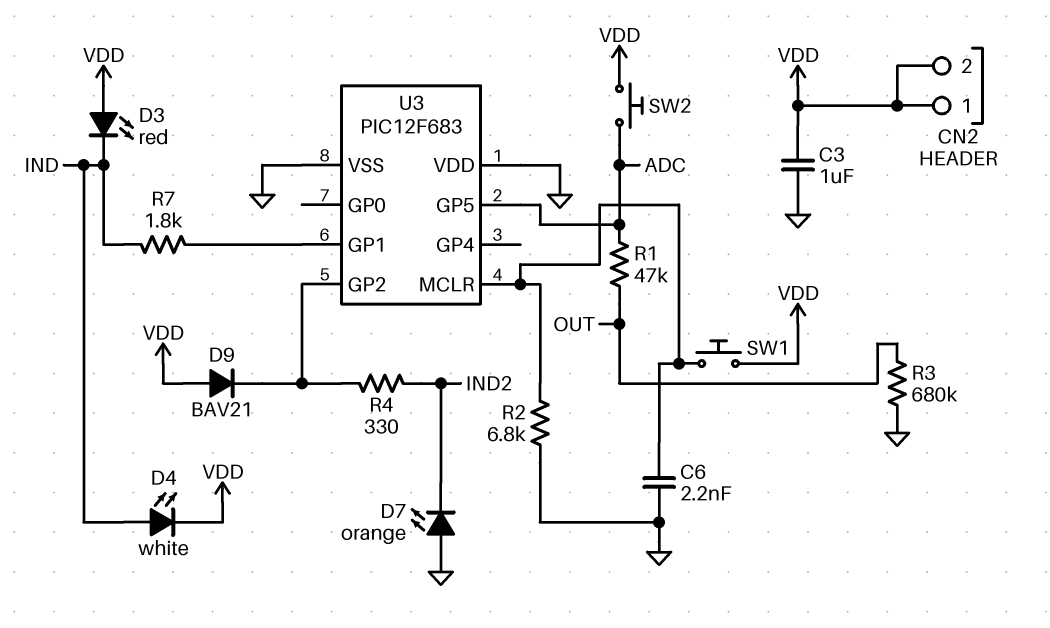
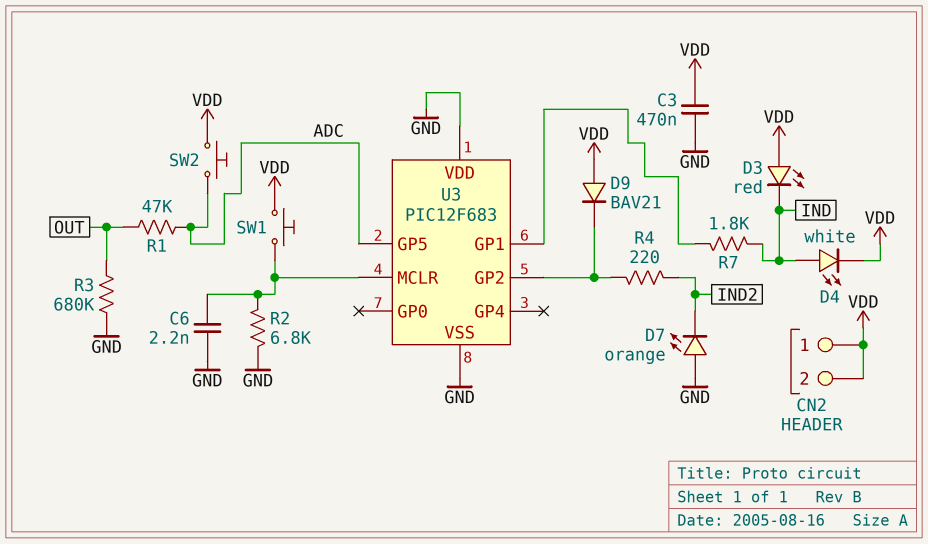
C3: 1uF (GND, VDD) -> 470nF (GND, VDD)
R4: 330 (IND2, U3/GP2) -> 220 (IND2, U3/GP2)

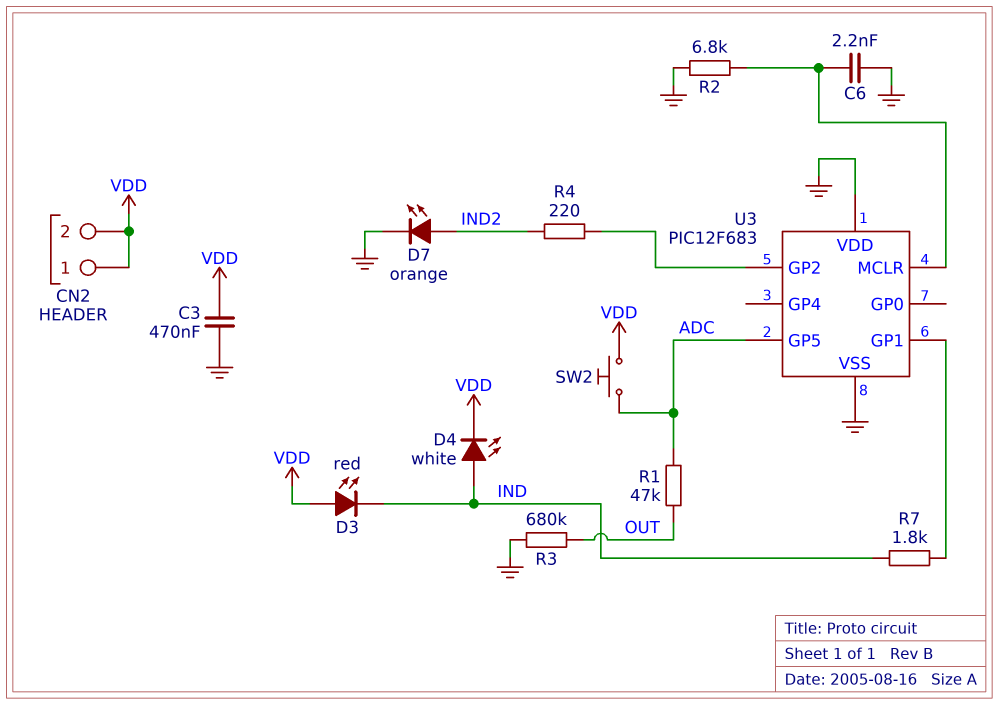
D7: LED orange (A GND, K IND2) -> LED orange (A IND2, K GND)
D9: diode BAV21 (A VDD, K U3/GP2) -> none
SW1: button (U3/MCLR, VDD) -> none

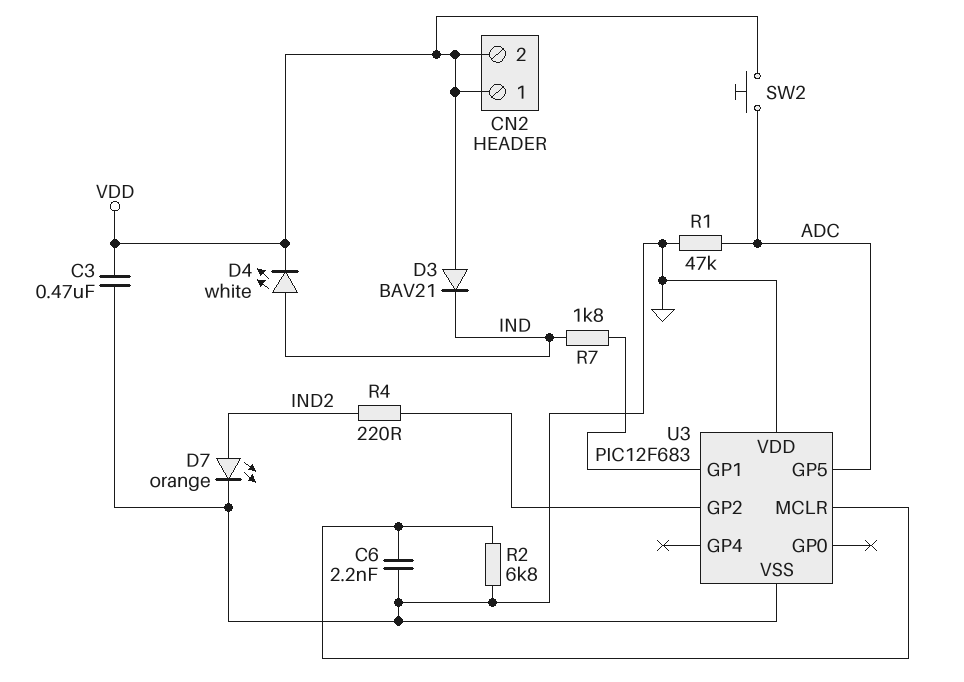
D3: LED red (A VDD, K IND) -> diode BAV21 (A VDD, K IND)
R1: 47k (ADC, OUT) -> 47k (ADC, GND)
R3: 680k (GND, OUT) -> none

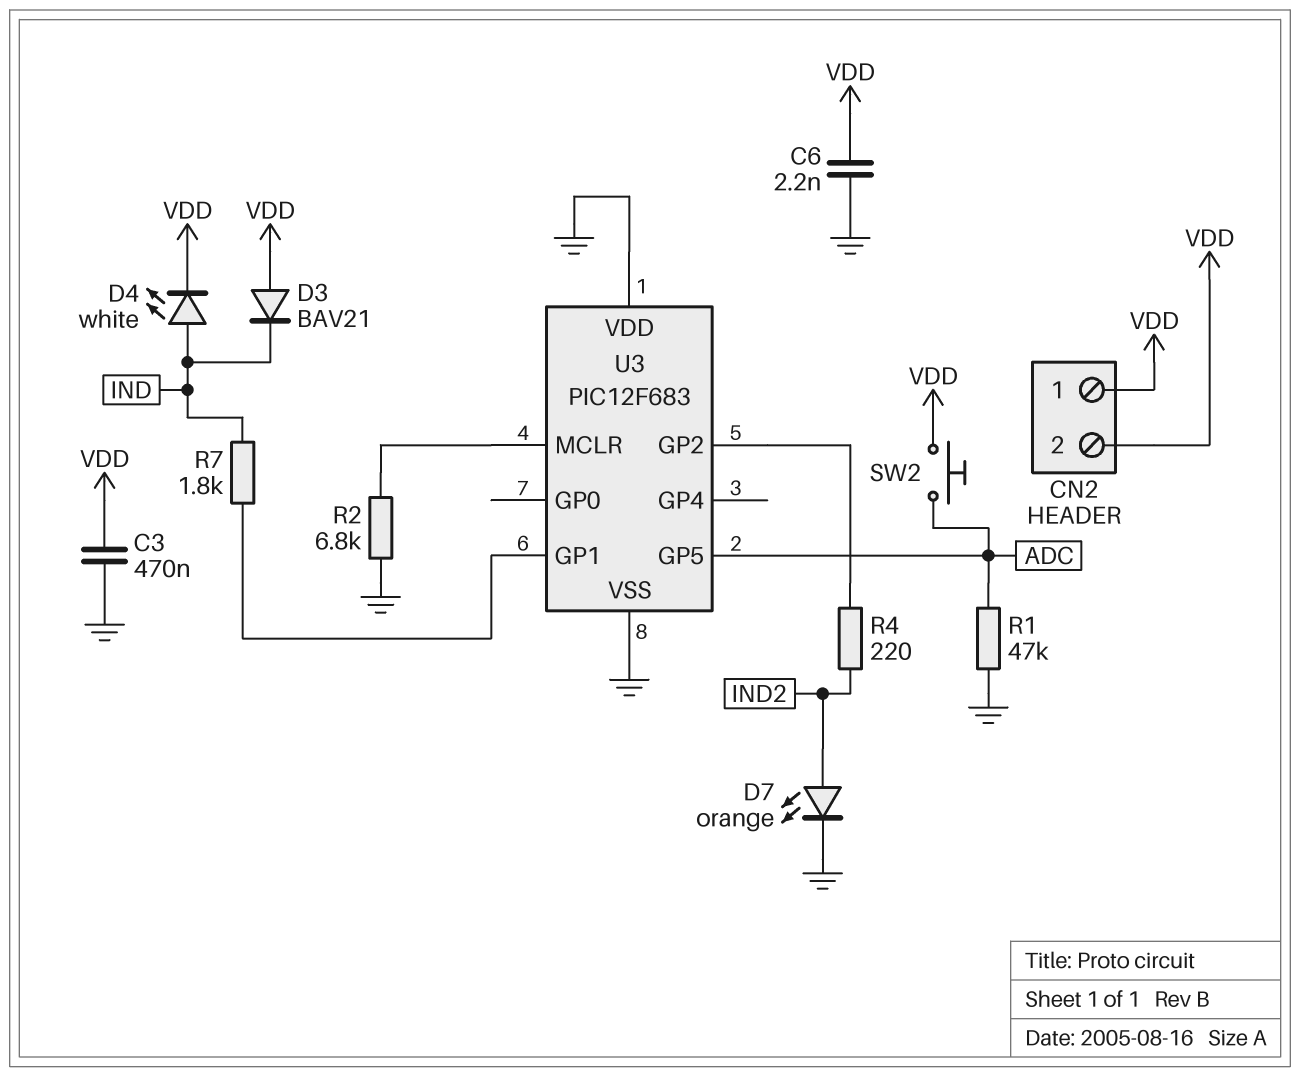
C6: 2.2nF (GND, U3/MCLR) -> 2.2nF (GND, VDD)

